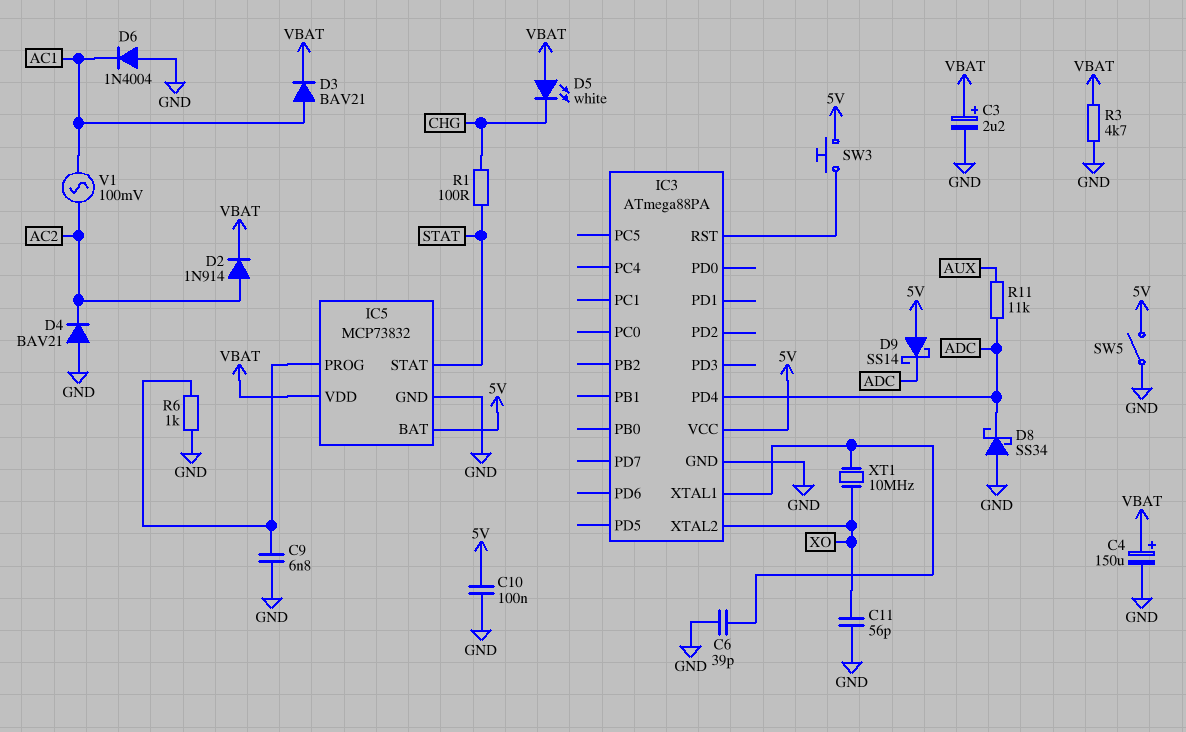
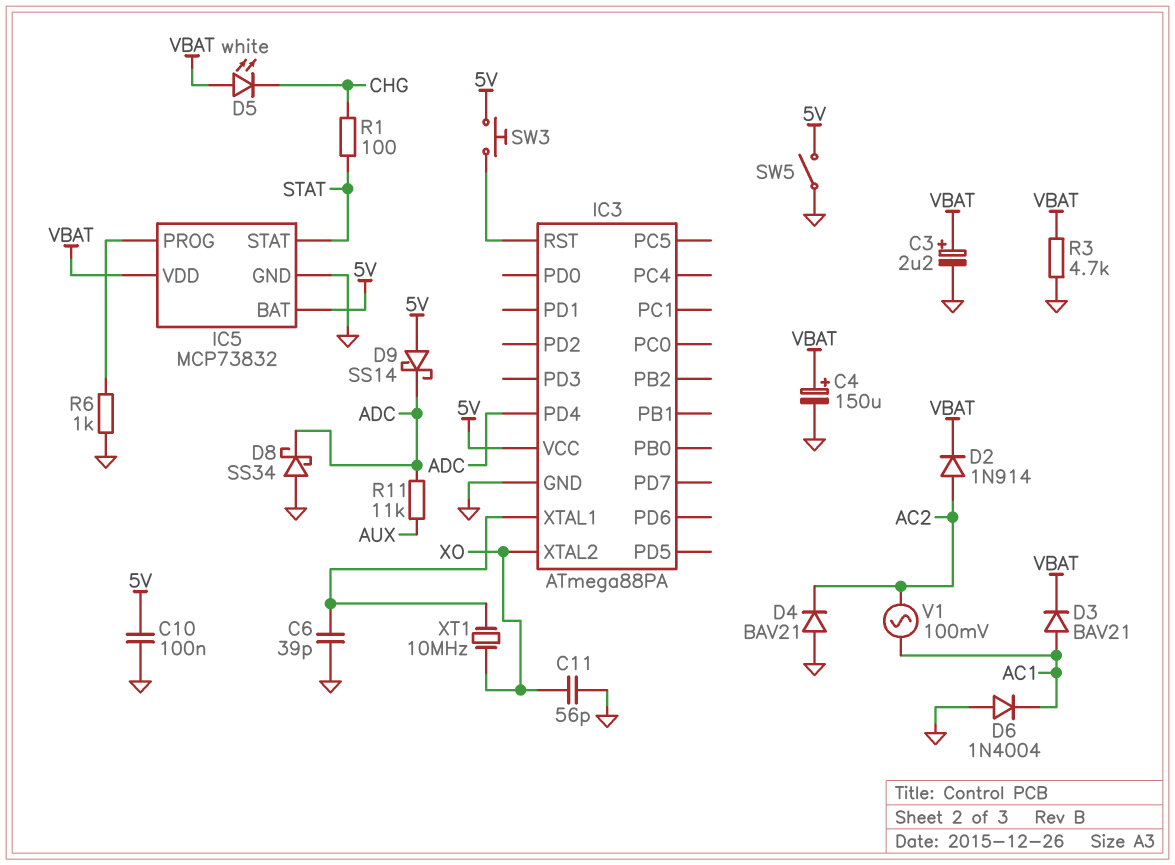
C9: 6.8nF (GND, IC5/PROG) -> none

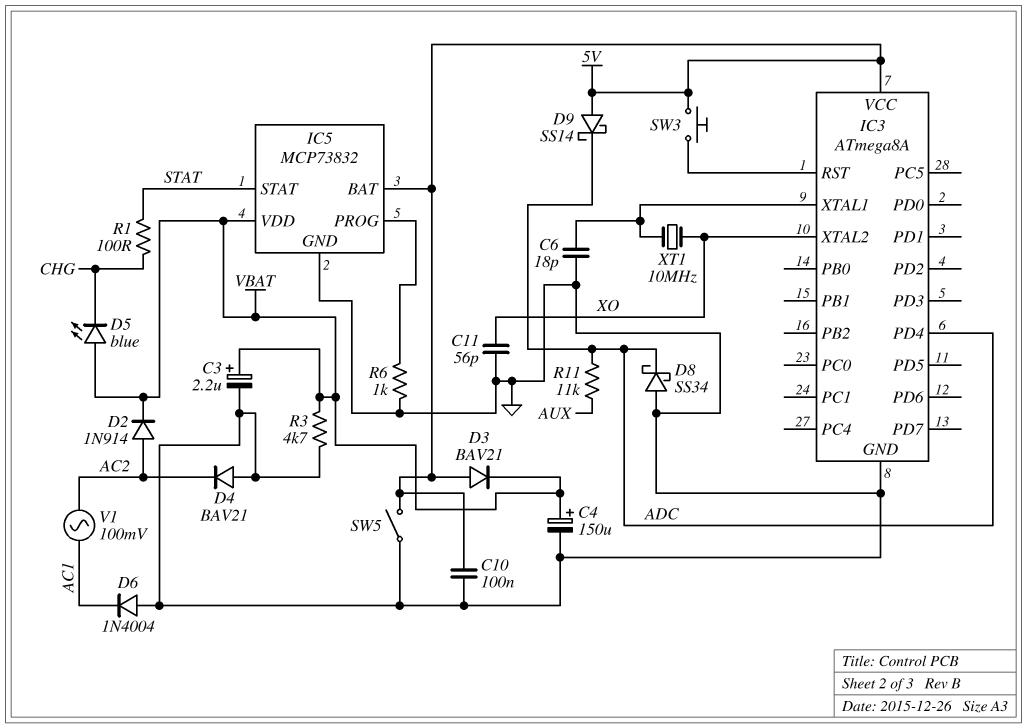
C6: 39pF (GND, IC3/XTAL1) -> 18pF (GND, IC3/XTAL1)
D3: diode BAV21 (A AC1, K VBAT) -> diode BAV21 (A 5V, K VBAT)
D5: LED white (A VBAT, K CHG) -> LED blue (A VBAT, K CHG)
IC3: ATmega88PA -> ATmega8A

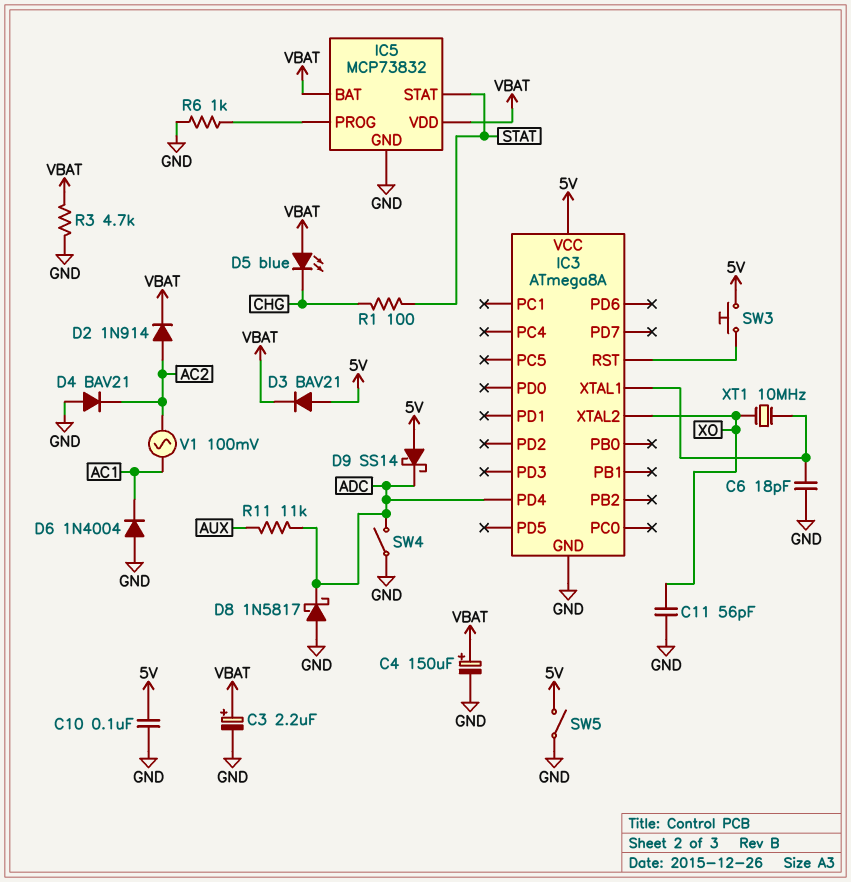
D8: schottky SS34 (A GND, K ADC) -> schottky 1N5817 (A GND, K ADC)
IC5 pin BAT: 5V -> VBAT
SW4: none -> switch (ADC, GND)

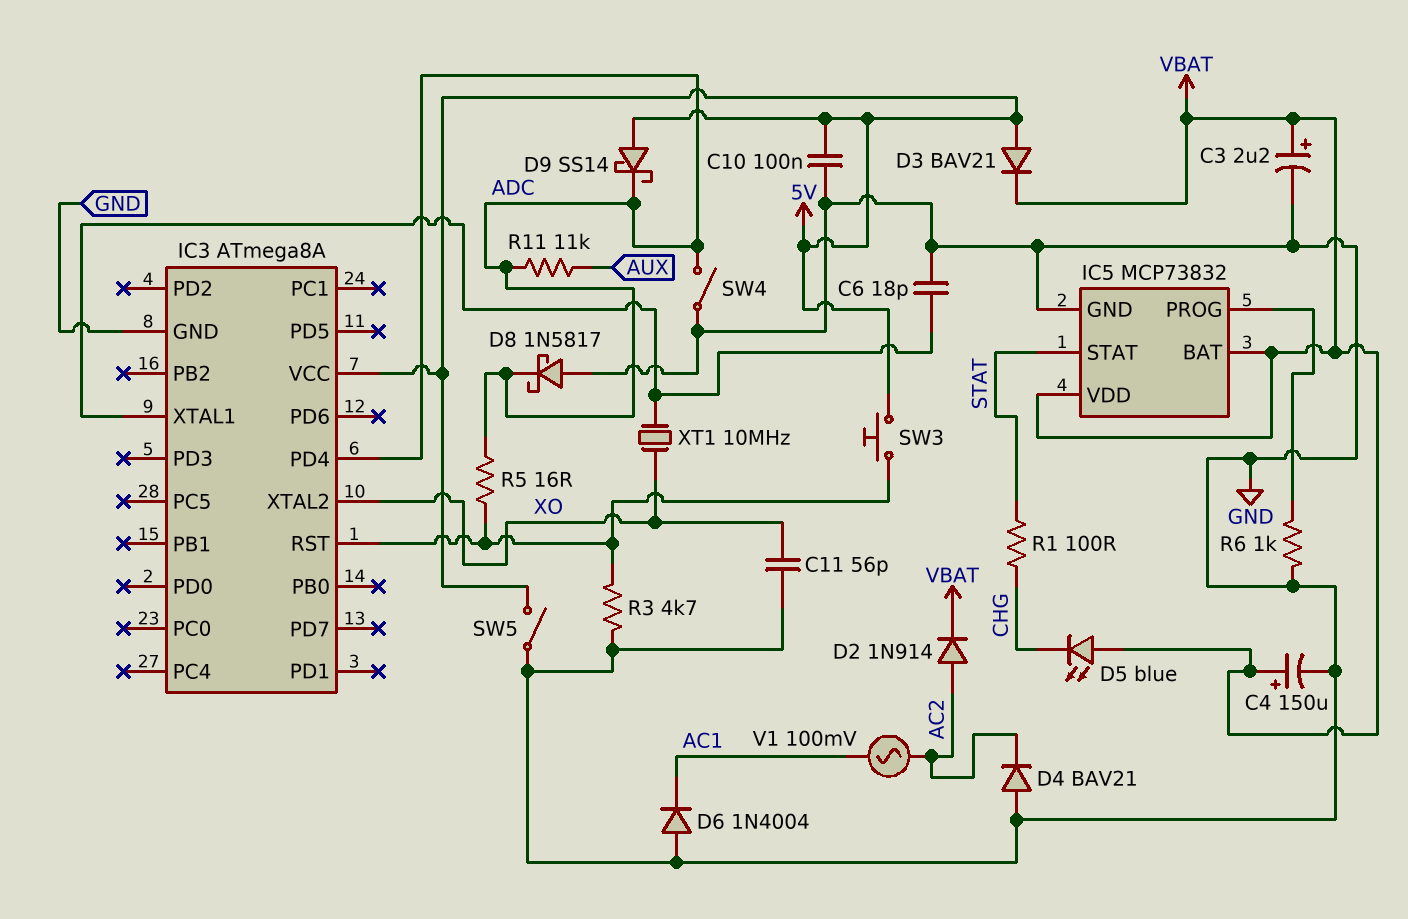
R3: 4.7k (GND, VBAT) -> 4.7k (GND, IC3/RST)
R5: none -> 16 (ADC, IC3/RST)

